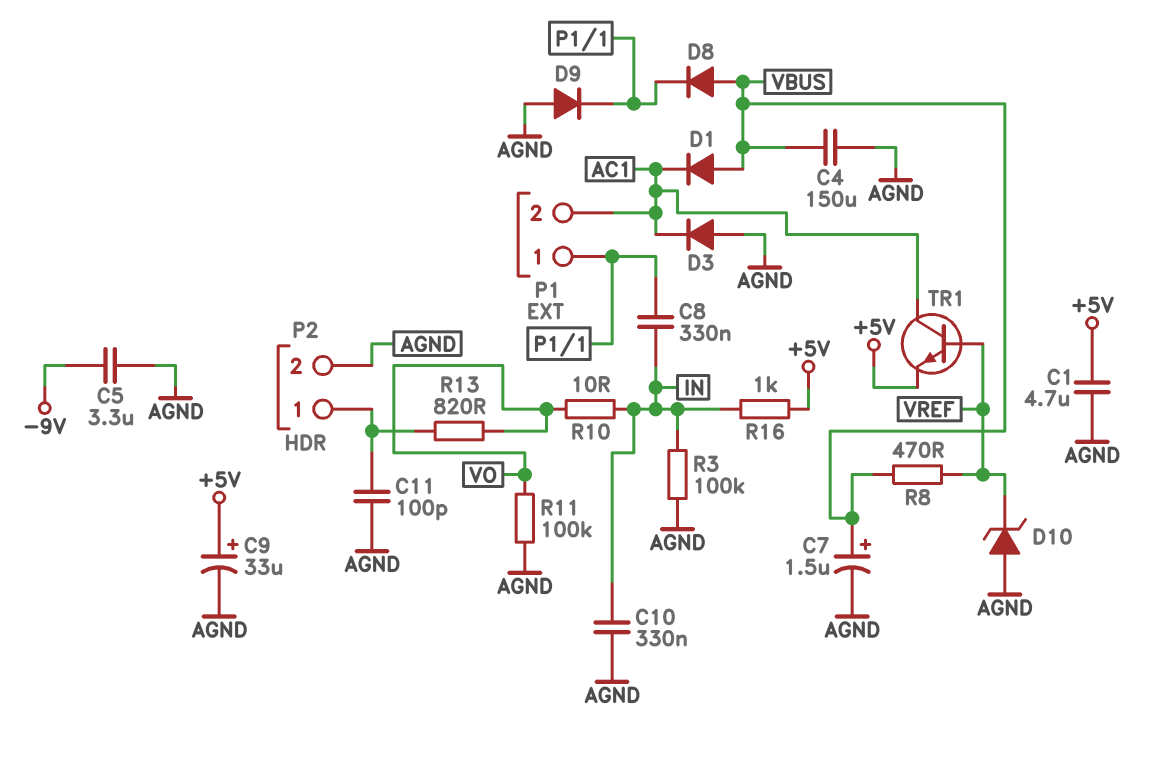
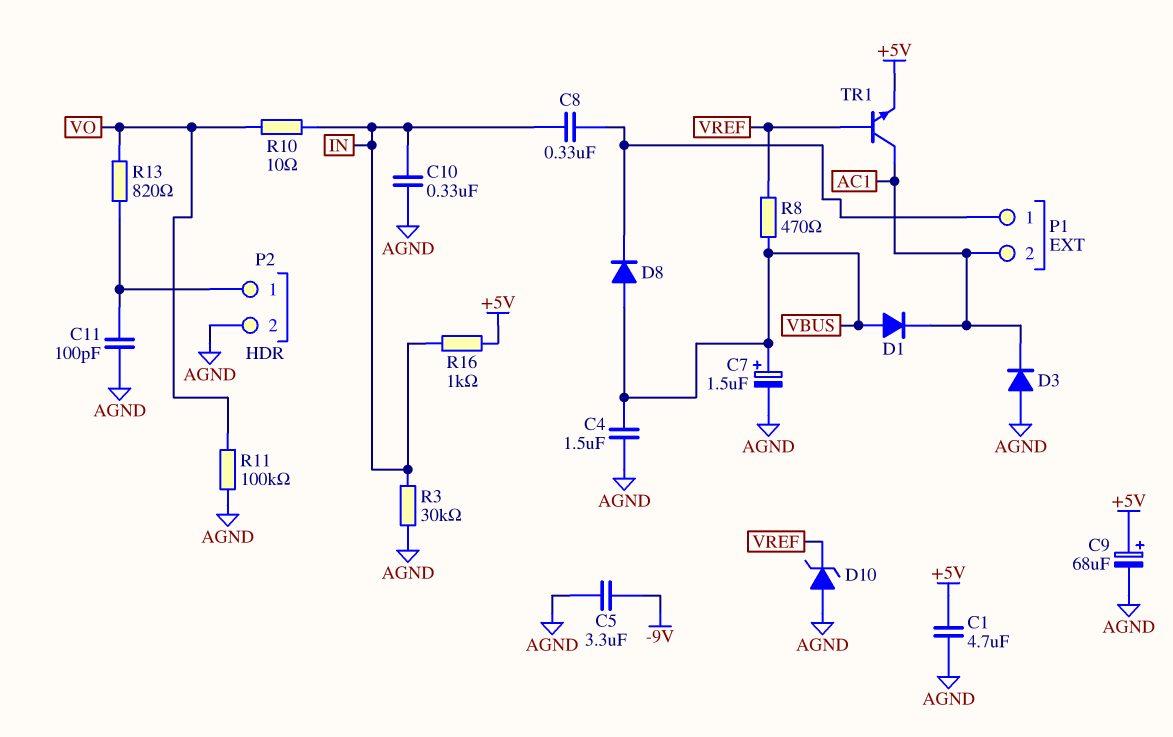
C4: 150uF (AGND, VBUS) -> 1.5uF (AGND, VBUS)
C9: 33uF (plus +5V, minus AGND) -> 68uF (plus +5V, minus AGND)
D9: diode (A AGND, K P1/1) -> none
R3: 100k (AGND, IN) -> 30k (AGND, IN)

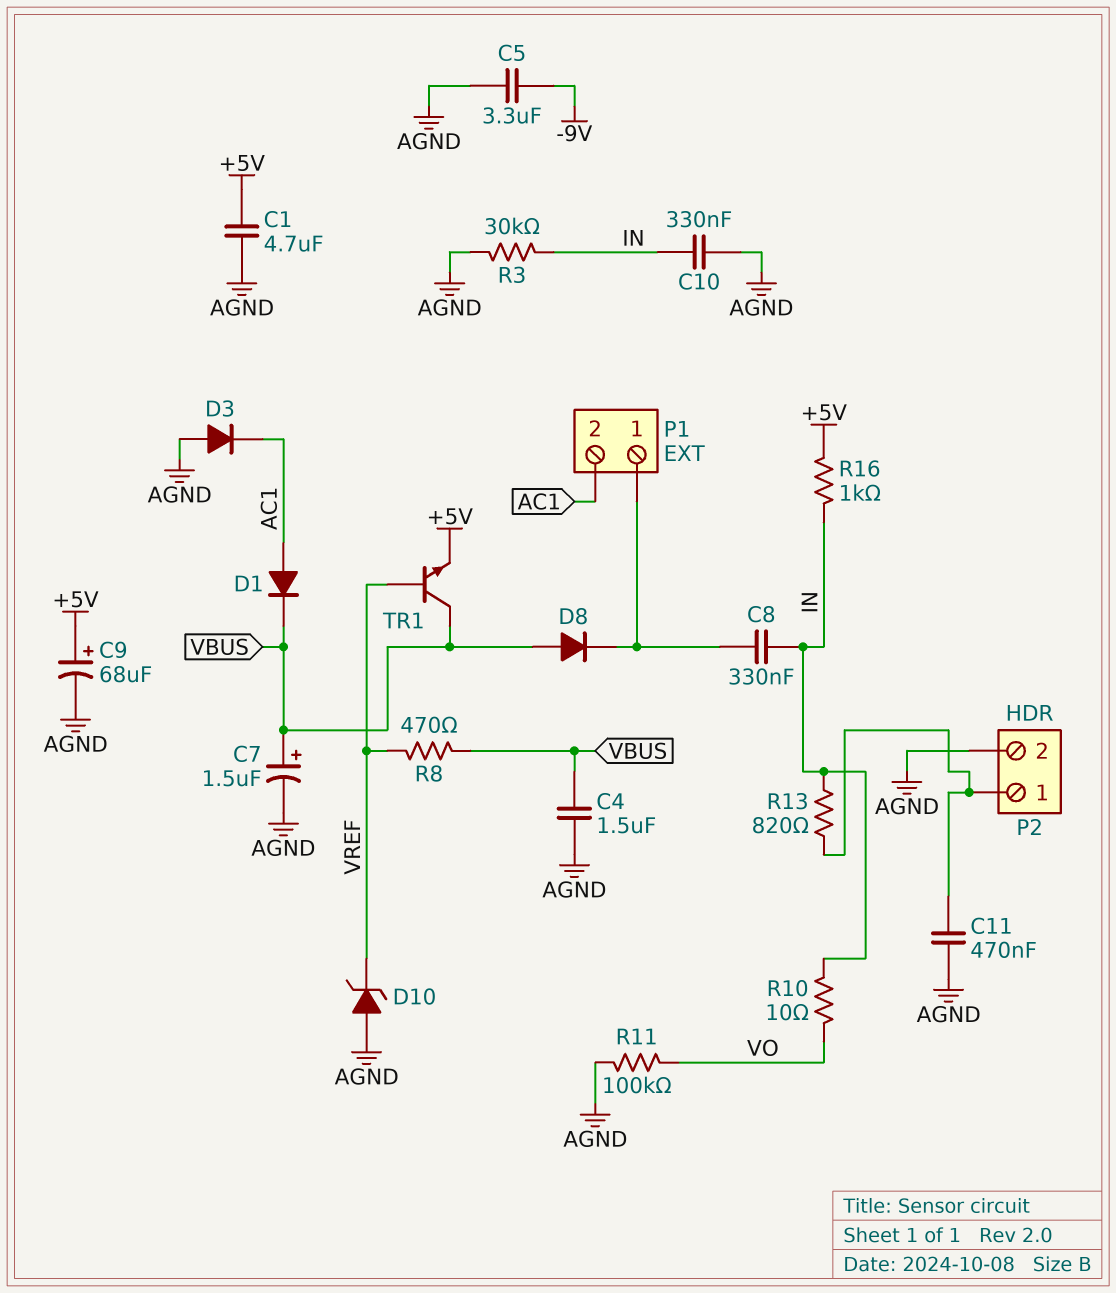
C11: 100pF (AGND, P2/1) -> 470nF (AGND, P2/1)
D1: diode (A VBUS, K AC1) -> diode (A AC1, K VBUS)
R13: 820 (P2/1, VO) -> 820 (IN, P2/1)
TR1: NPN (B VREF, C AC1, E +5V) -> NPN (B VREF, C VBUS, E +5V)

